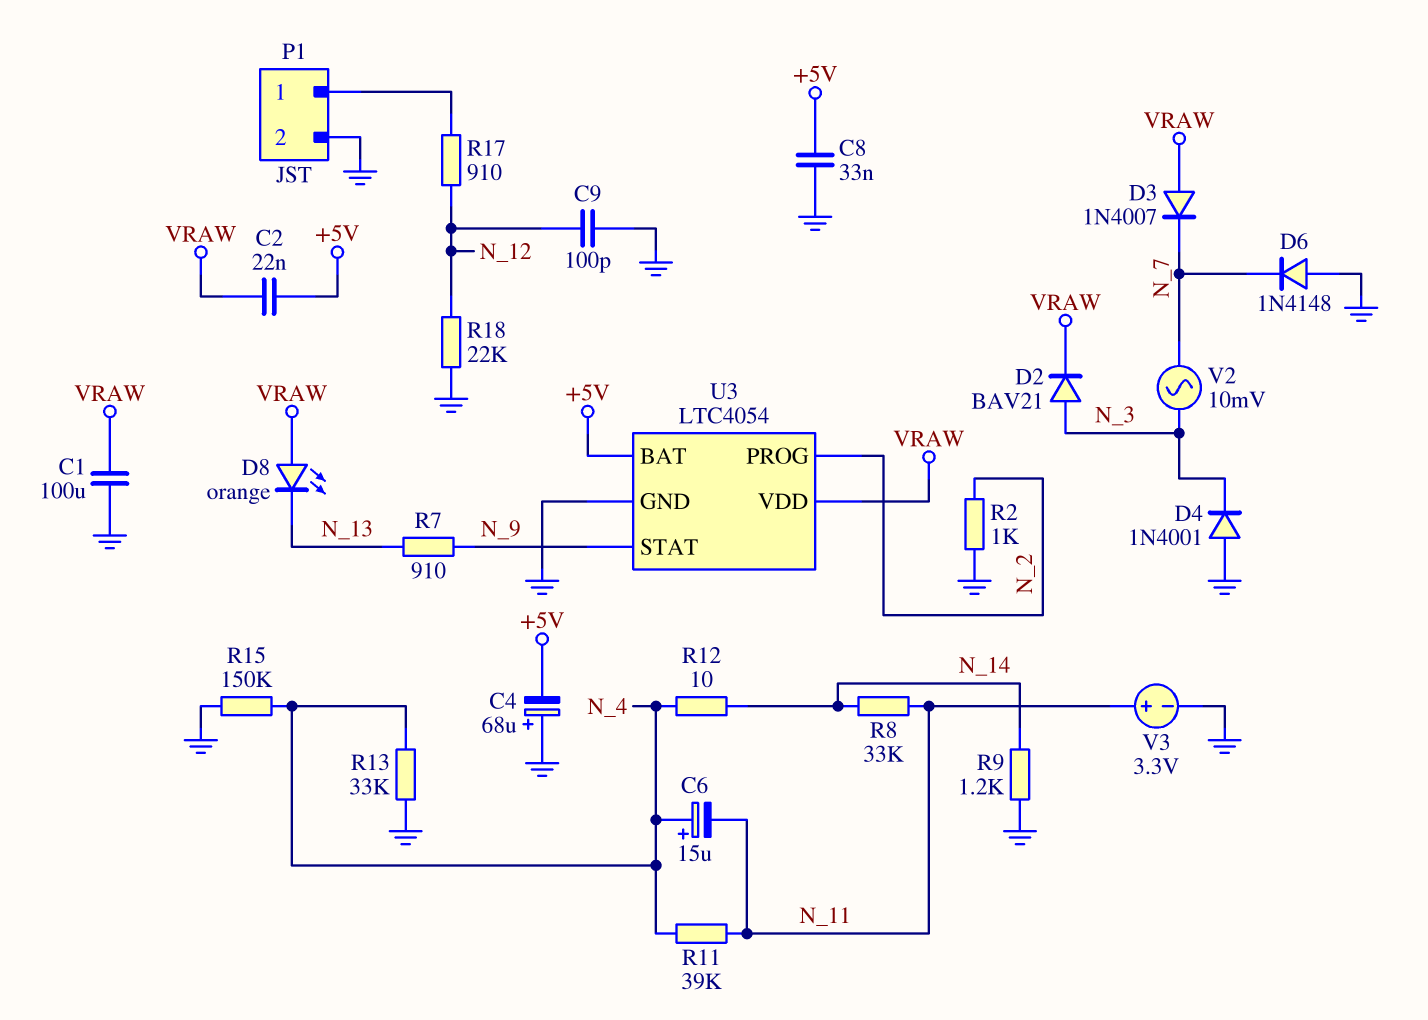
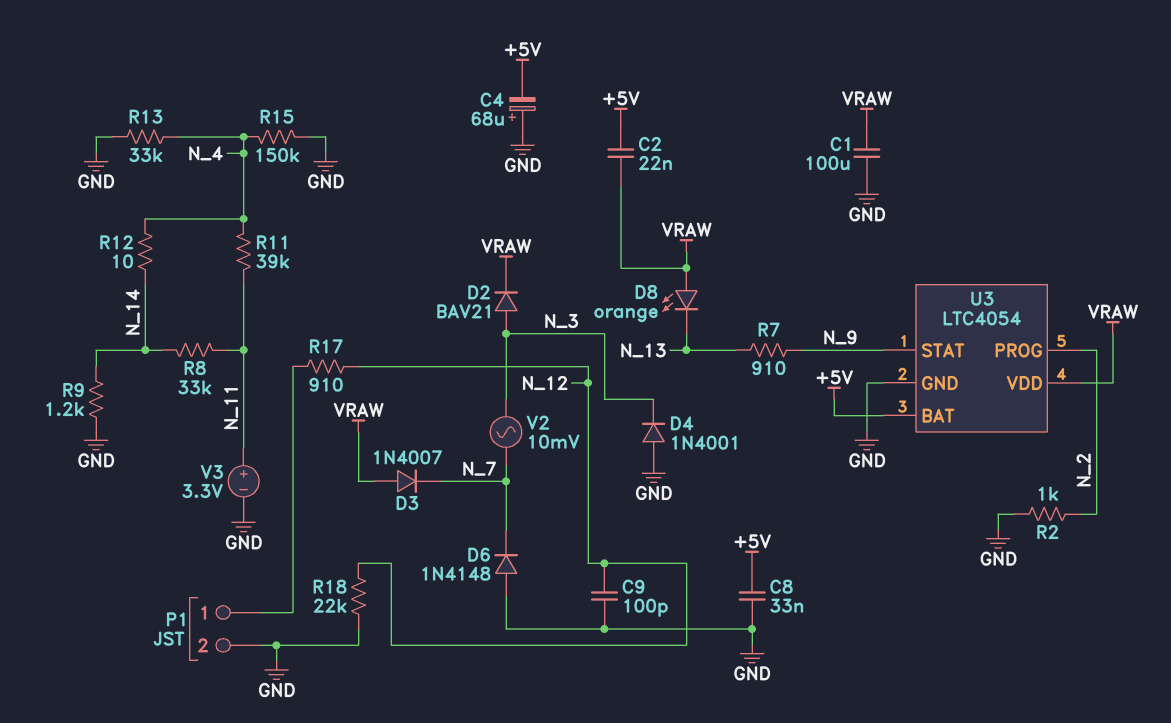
C6: 15uF (plus N_4, minus N_11) -> none

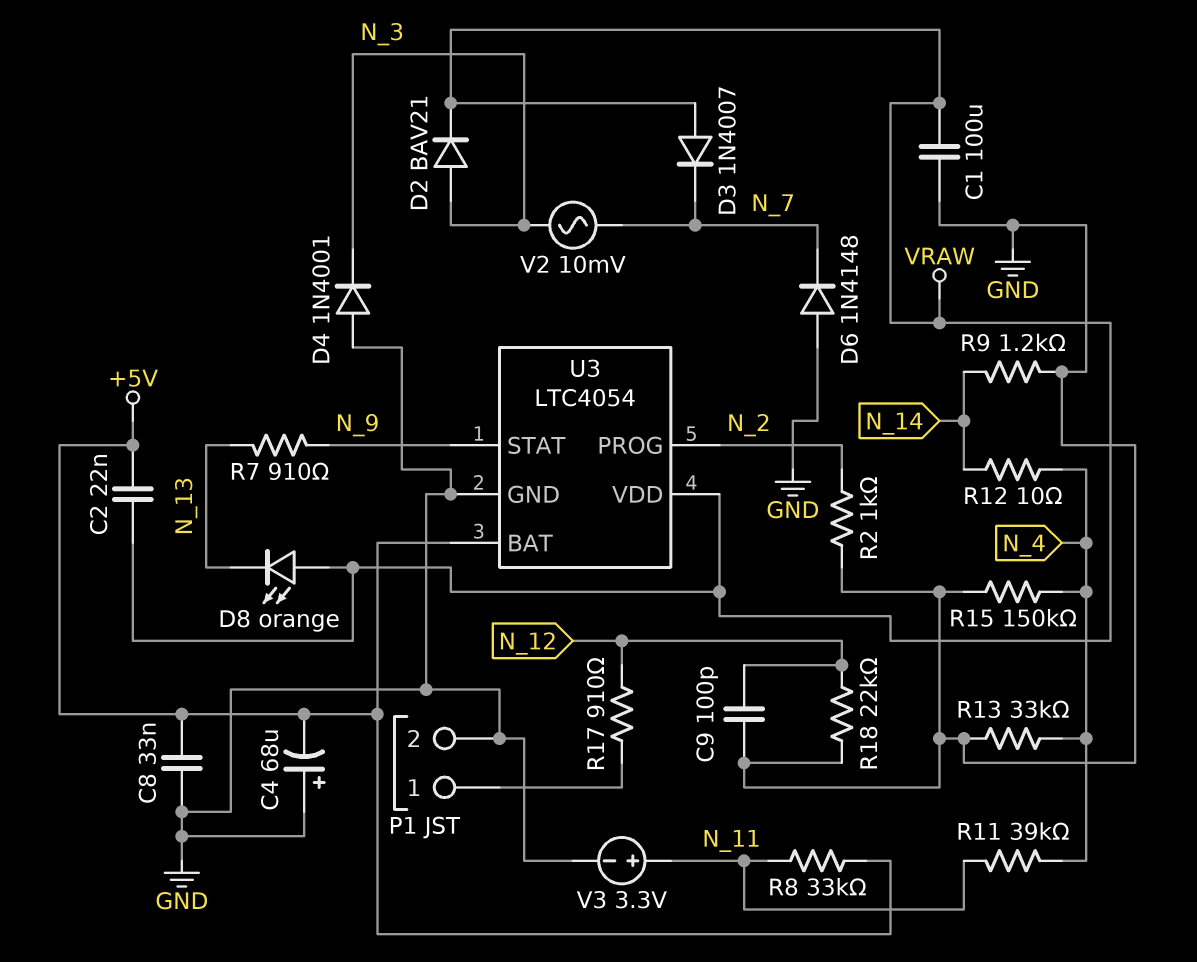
R8: 33k (N_11, N_14) -> 33k (+5V, N_11)

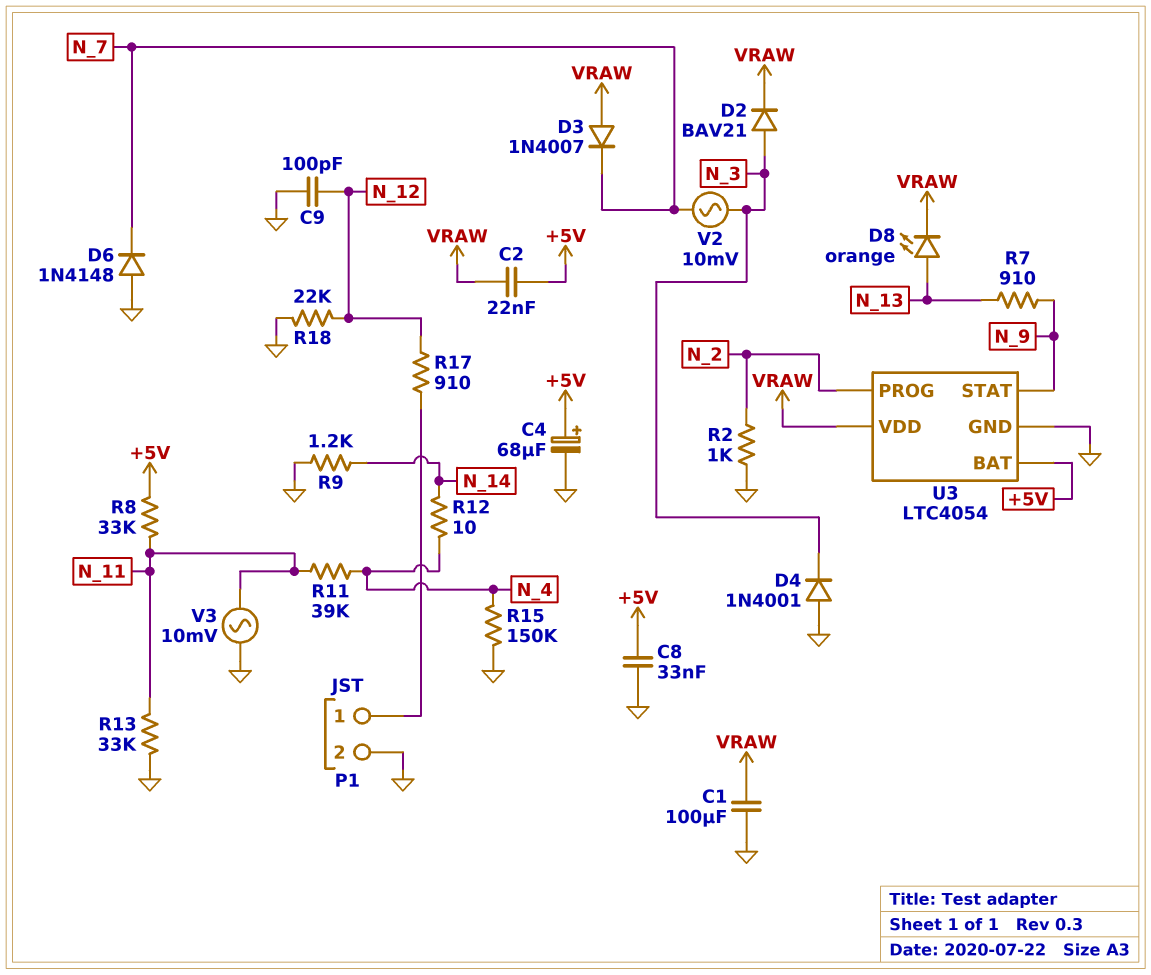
C4: 68uF (plus GND, minus +5V) -> 68uF (plus +5V, minus GND)
D8: LED orange (A VRAW, K N_13) -> LED orange (A N_13, K VRAW)
R13: 33k (GND, N_4) -> 33k (GND, N_11)
V3: 3.3V (plus N_11, minus GND) -> AC 10mV (GND, N_11)

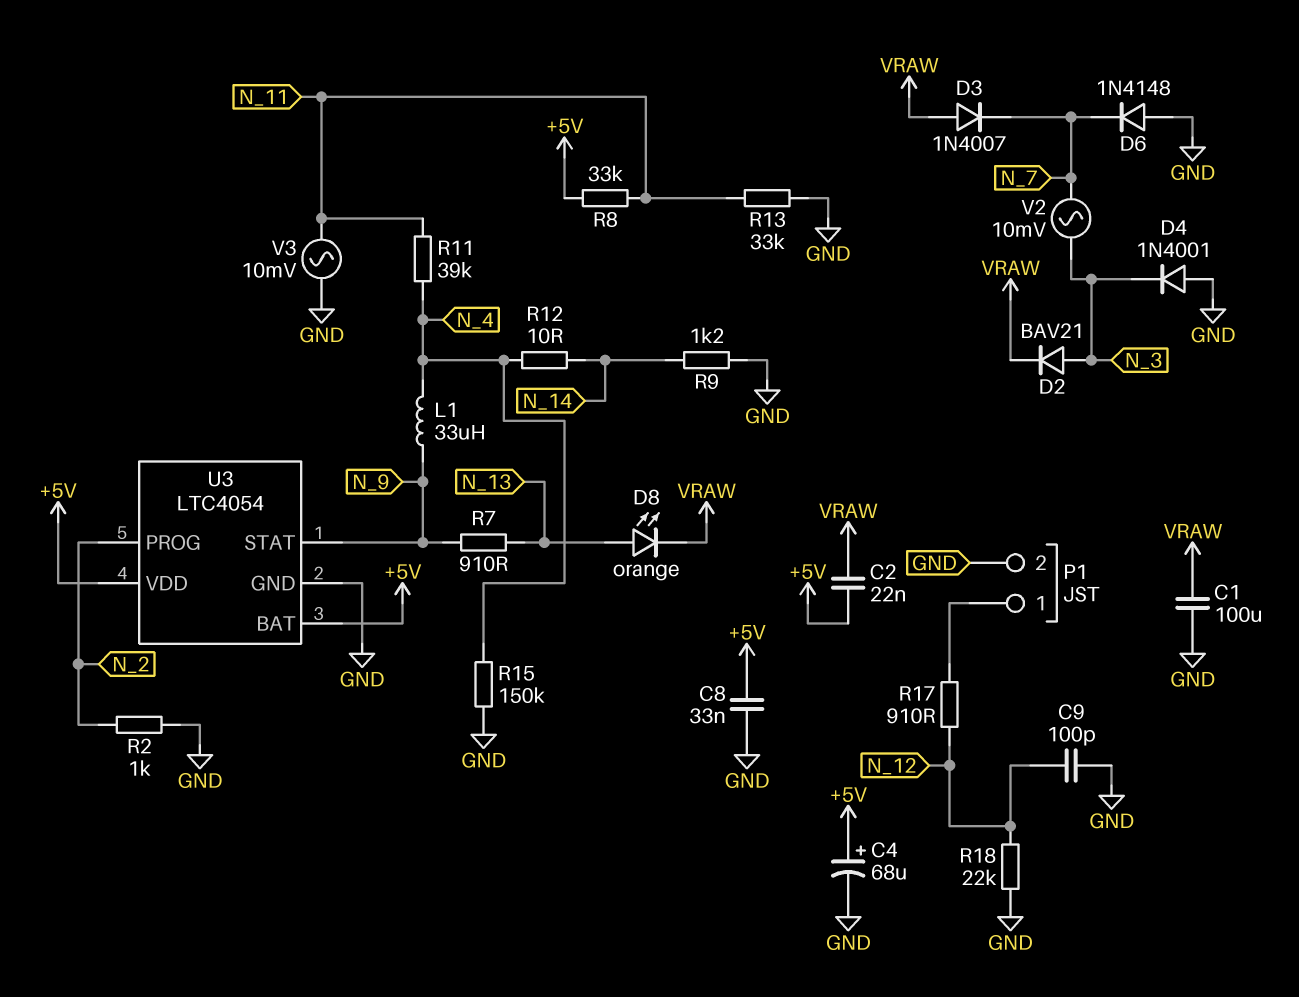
L1: none -> 33uH (N_4, N_9)
U3 pin VDD: VRAW -> +5V

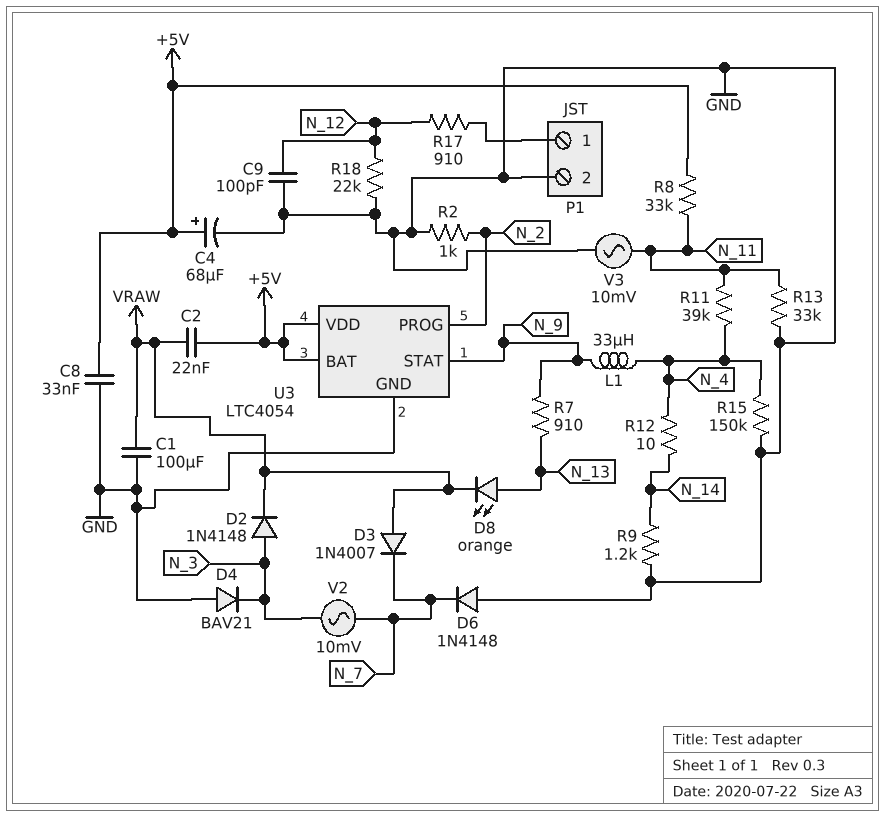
D2: diode BAV21 (A N_3, K VRAW) -> diode 1N4148 (A N_3, K VRAW)
D4: diode 1N4001 (A GND, K N_3) -> diode BAV21 (A GND, K N_3)

